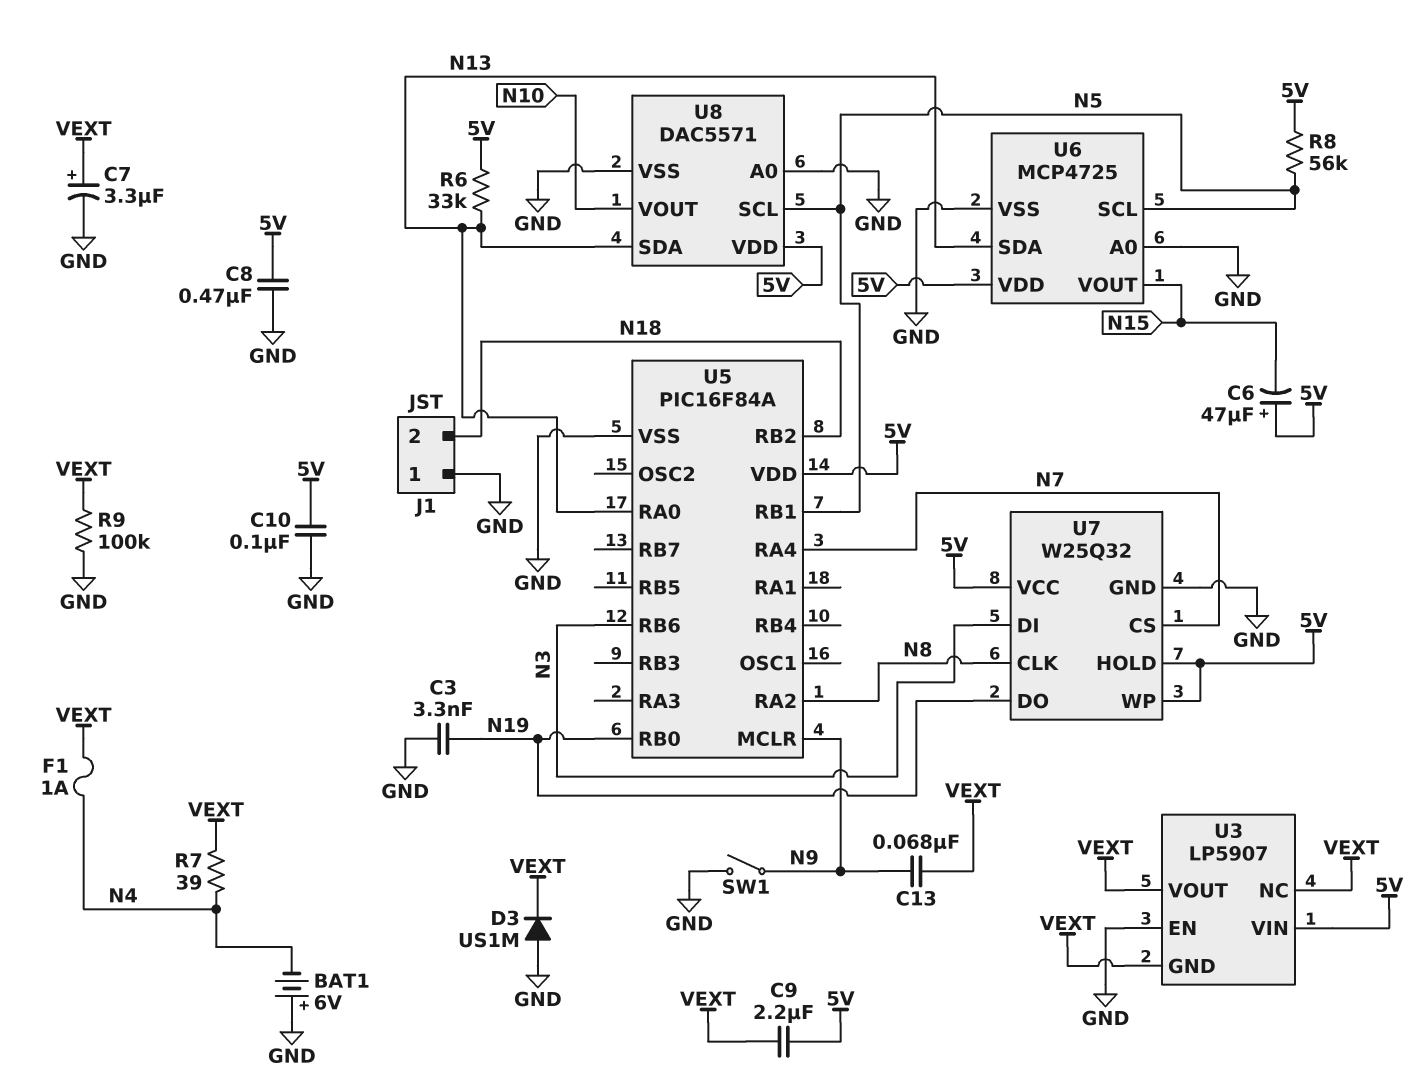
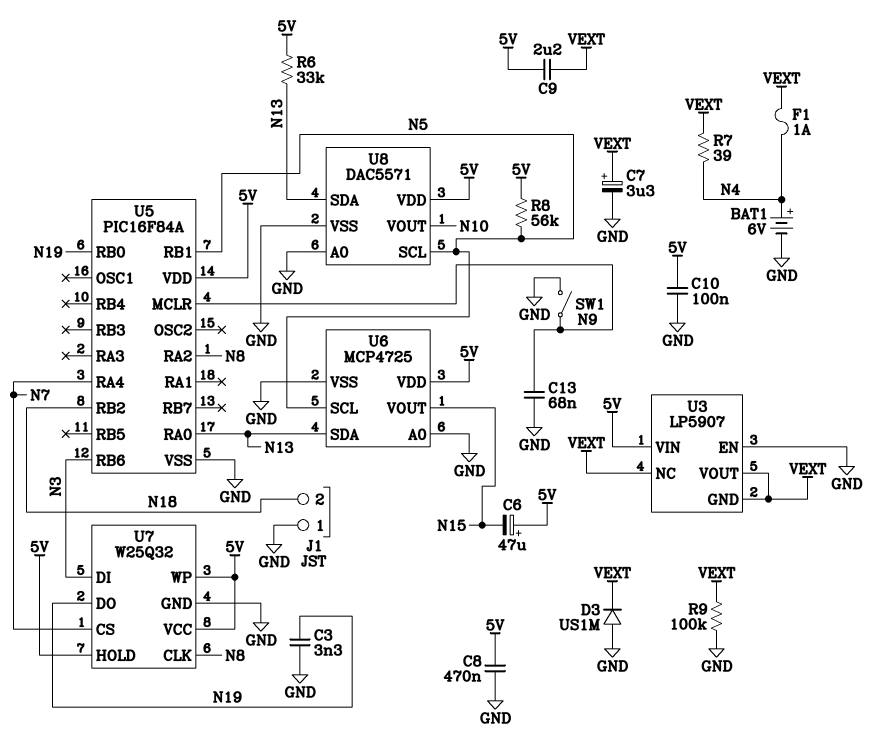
BAT1: 6V (plus GND, minus N4) -> 6V (plus N4, minus GND)
C13: 68nF (N9, VEXT) -> 68nF (GND, N9)

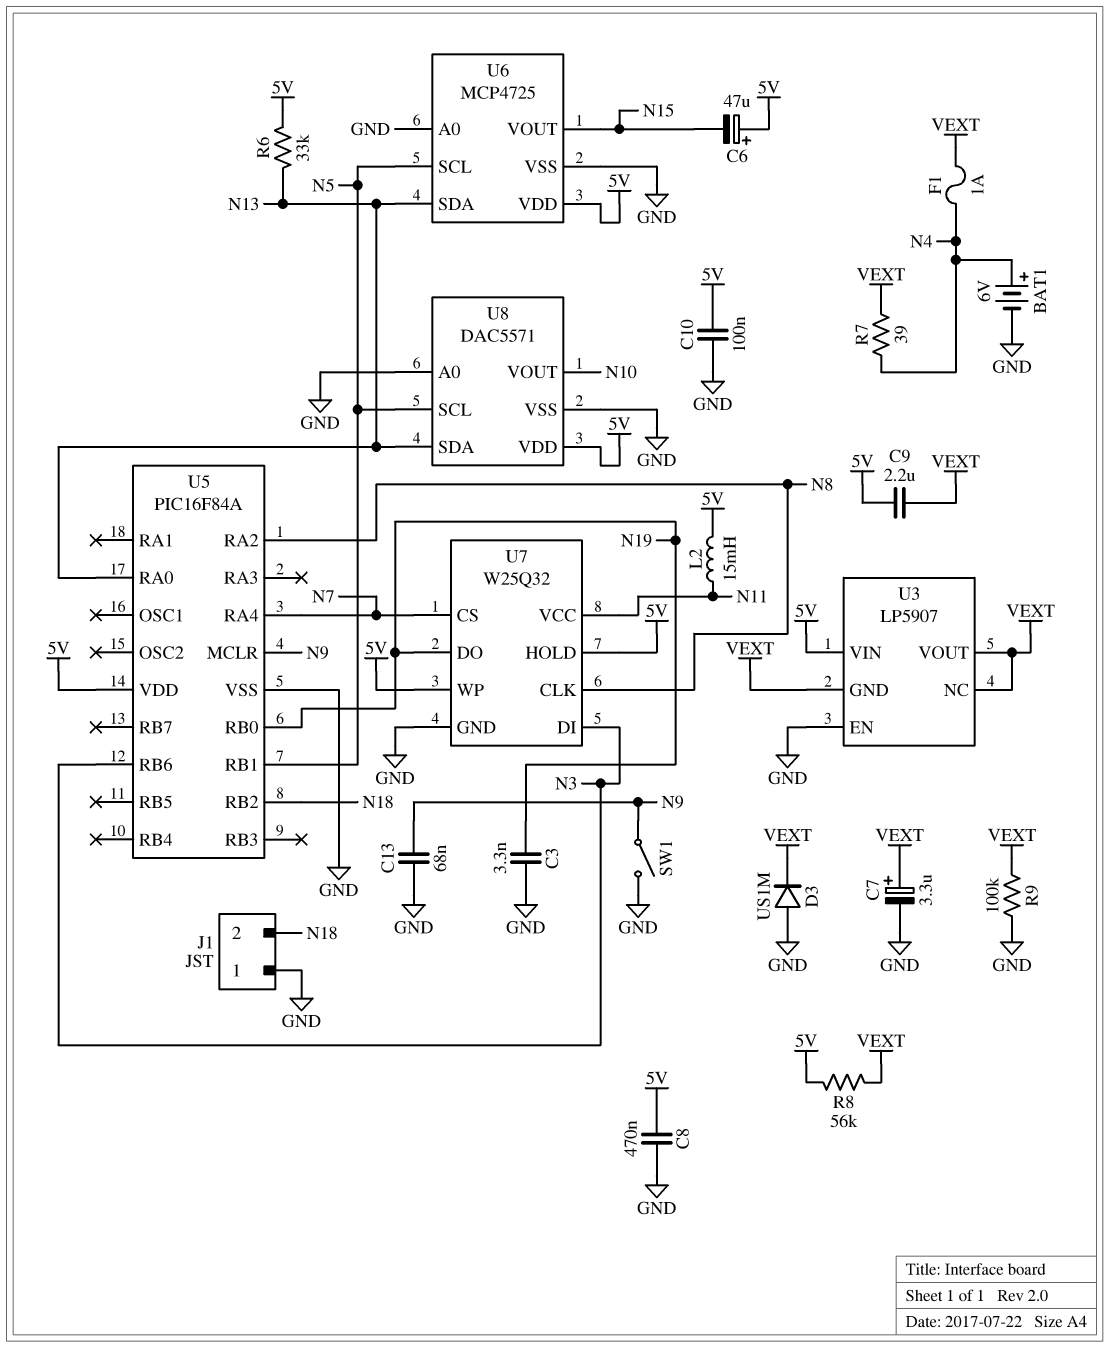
L2: none -> 15mH (5V, N11)
R8: 56k (5V, N5) -> 56k (5V, VEXT)
U7 pin VCC: 5V -> N11

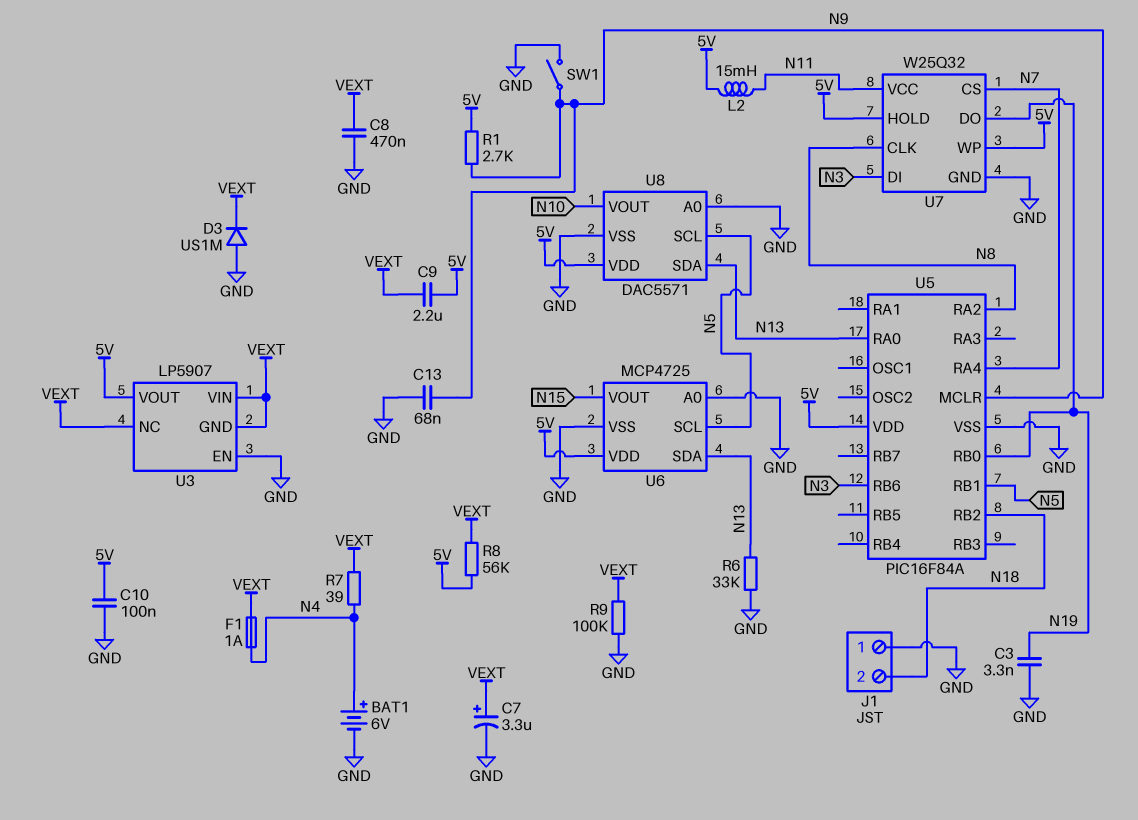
C6: 47uF (plus 5V, minus N15) -> none
C8: 470nF (5V, GND) -> 470nF (GND, VEXT)
R1: none -> 2.7k (5V, N9)
R6: 33k (5V, N13) -> 33k (GND, N13)
U3 pin VIN: 5V -> VEXT
U3 pin VOUT: VEXT -> 5V

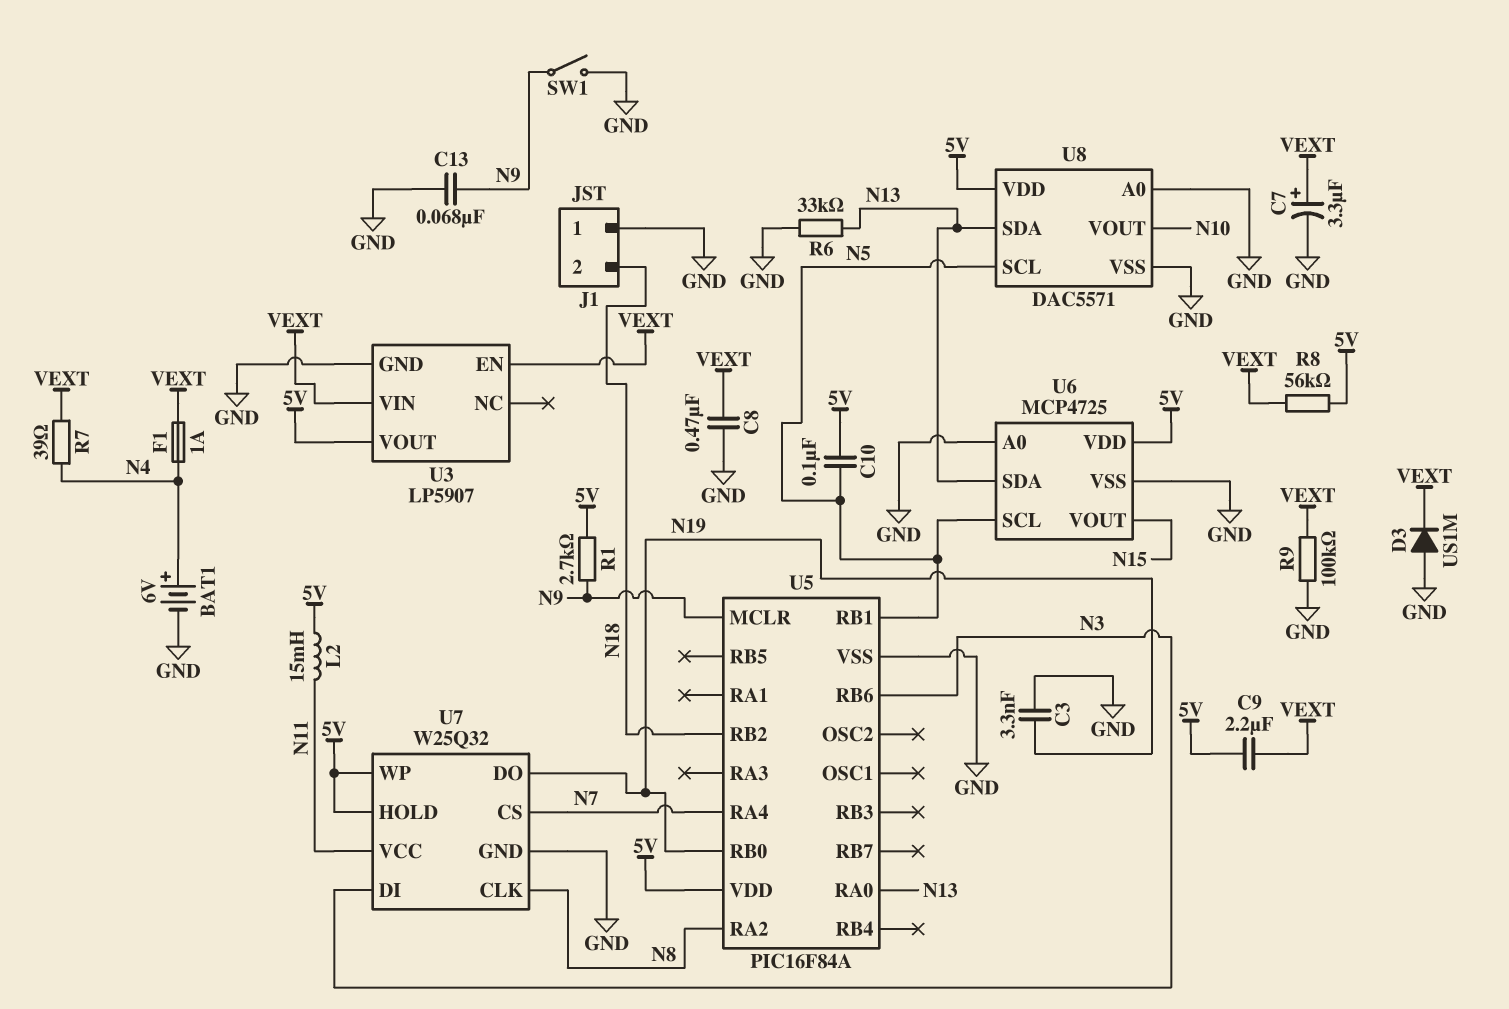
C10: 100nF (5V, GND) -> 100nF (5V, N5)
U3 pin EN: GND -> VEXT
U3 pin GND: VEXT -> GND
U3 pin NC: VEXT -> none

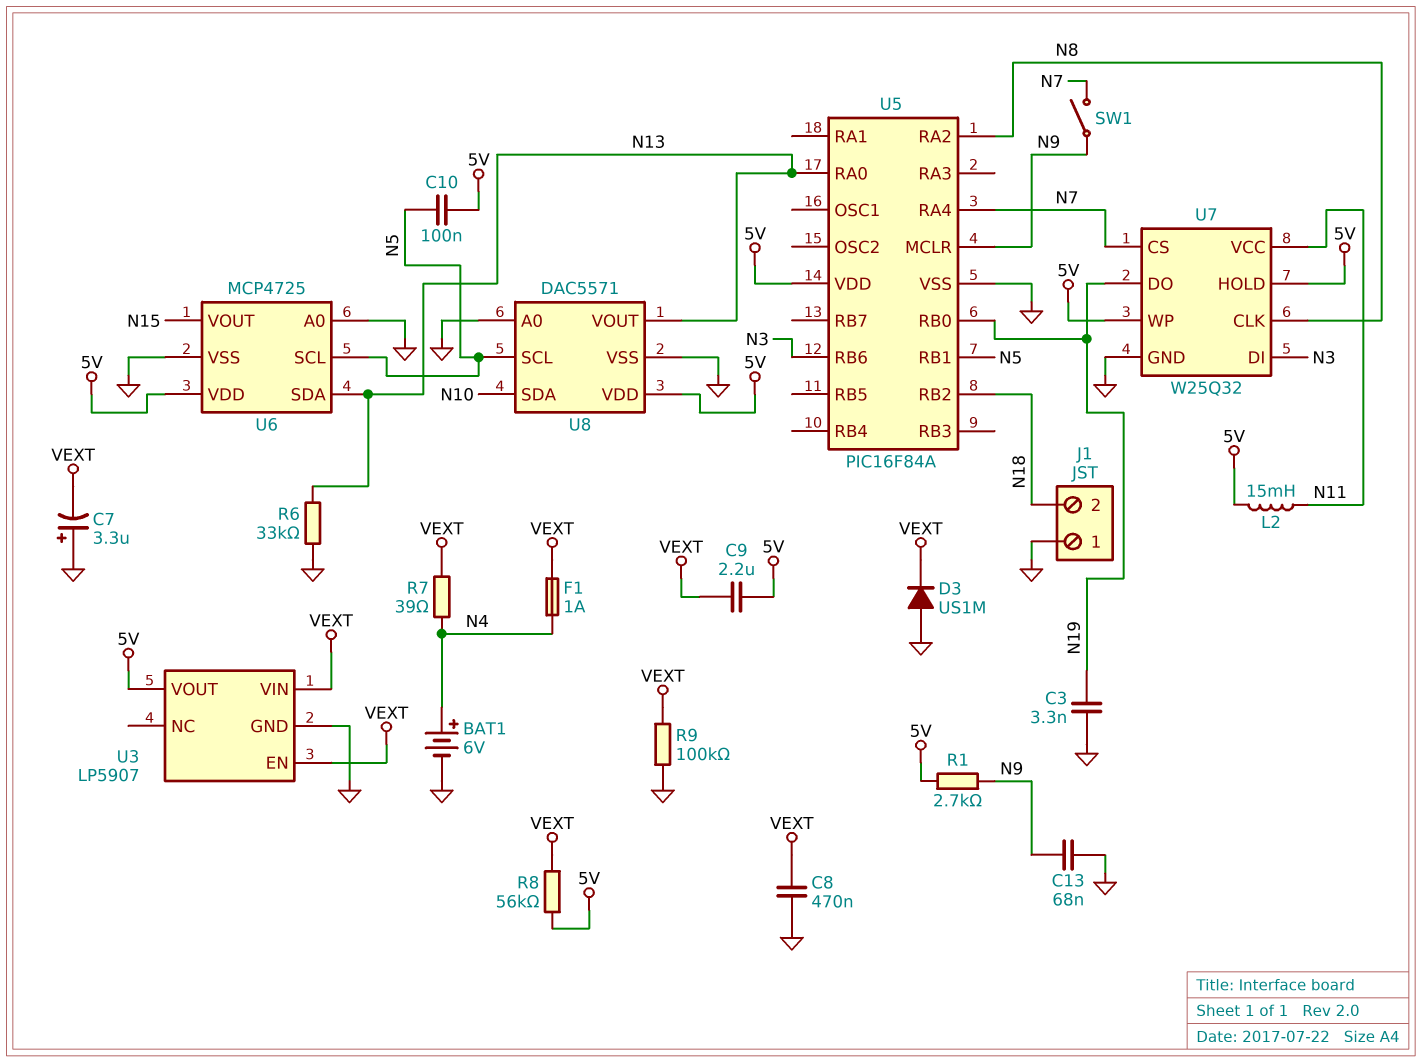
C7: 3.3uF (plus VEXT, minus GND) -> 3.3uF (plus GND, minus VEXT)
SW1: switch (GND, N9) -> switch (N7, N9)
U8 pin SDA: N13 -> N10
U8 pin VOUT: N10 -> N13

